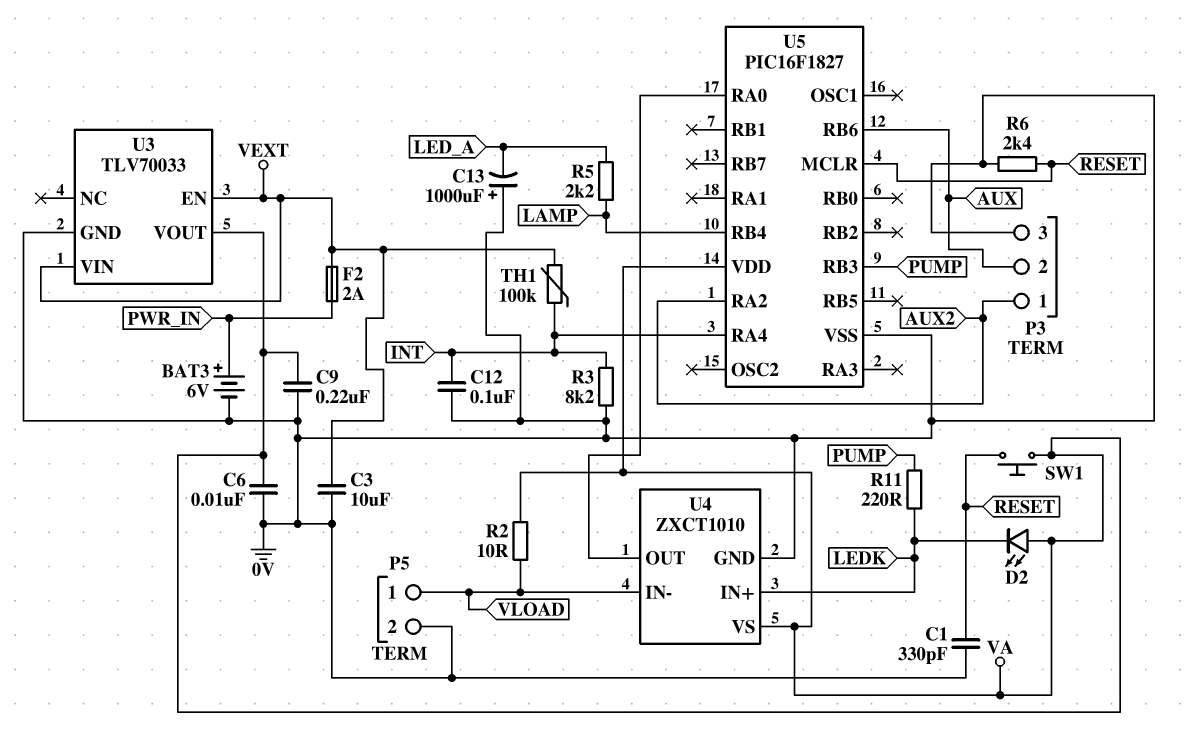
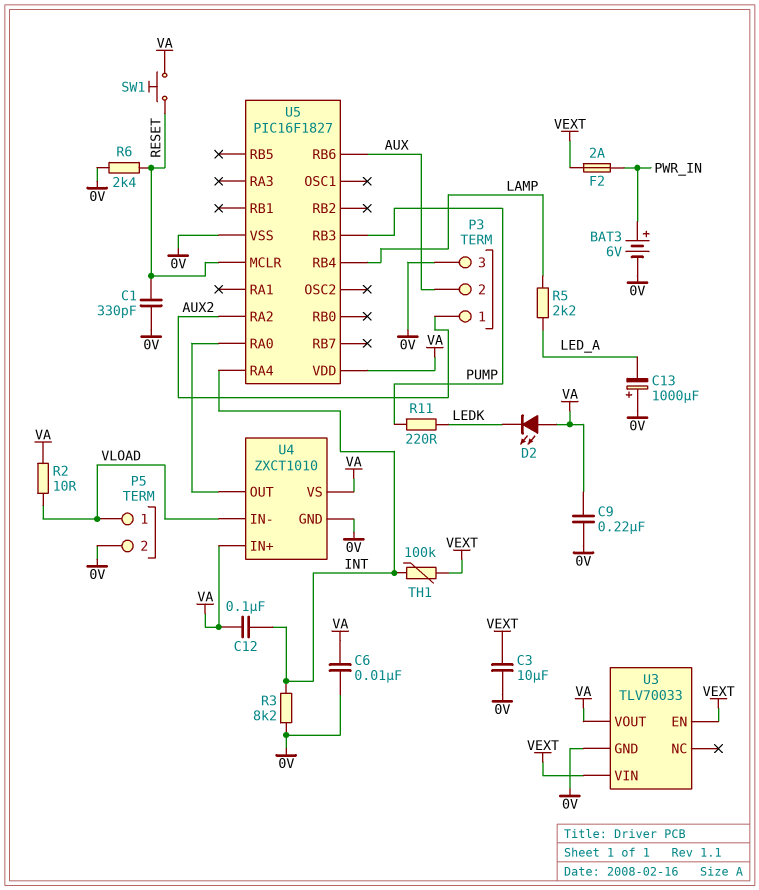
C12: 100nF (0V, INT) -> 100nF (INT, VA)
U4 pin IN+: LEDK -> VA

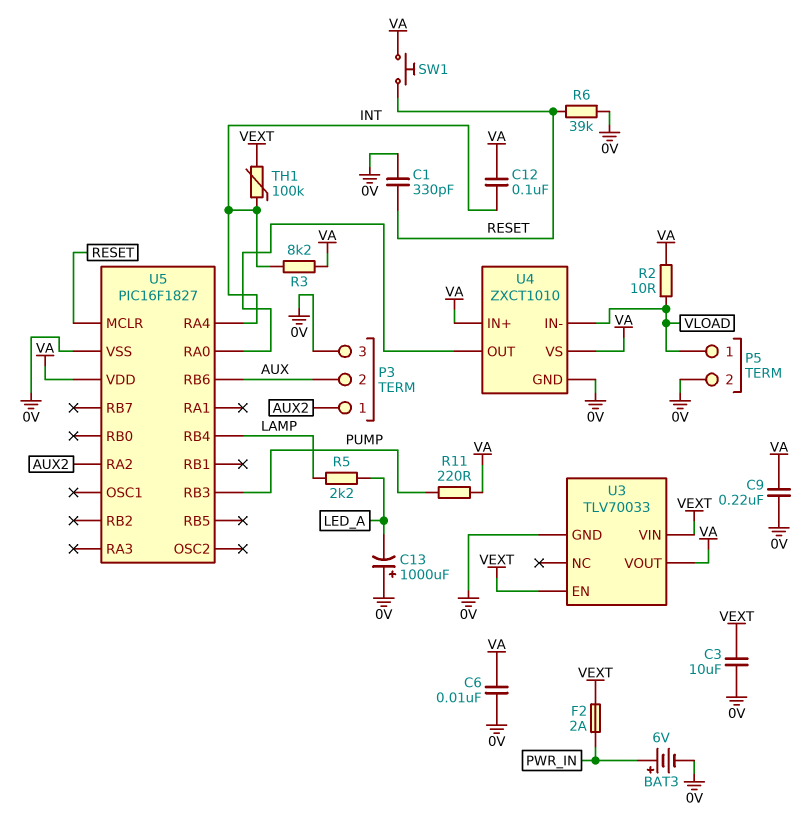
D2: LED (A VA, K LEDK) -> none
R3: 8.2k (0V, INT) -> 8.2k (INT, VA)
R6: 2.4k (0V, RESET) -> 39k (0V, RESET)
R11: 220 (LEDK, PUMP) -> 220 (PUMP, VA)

